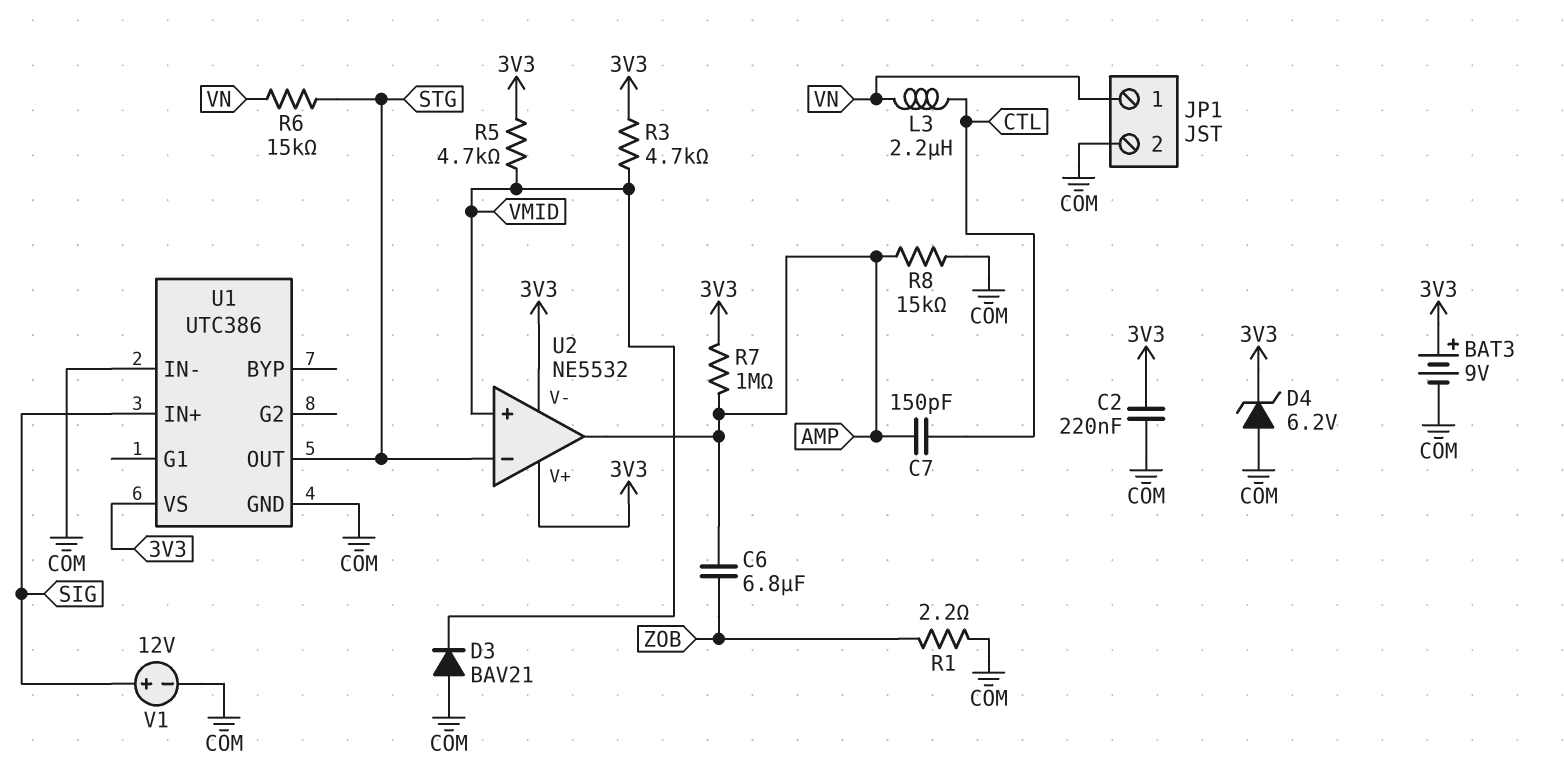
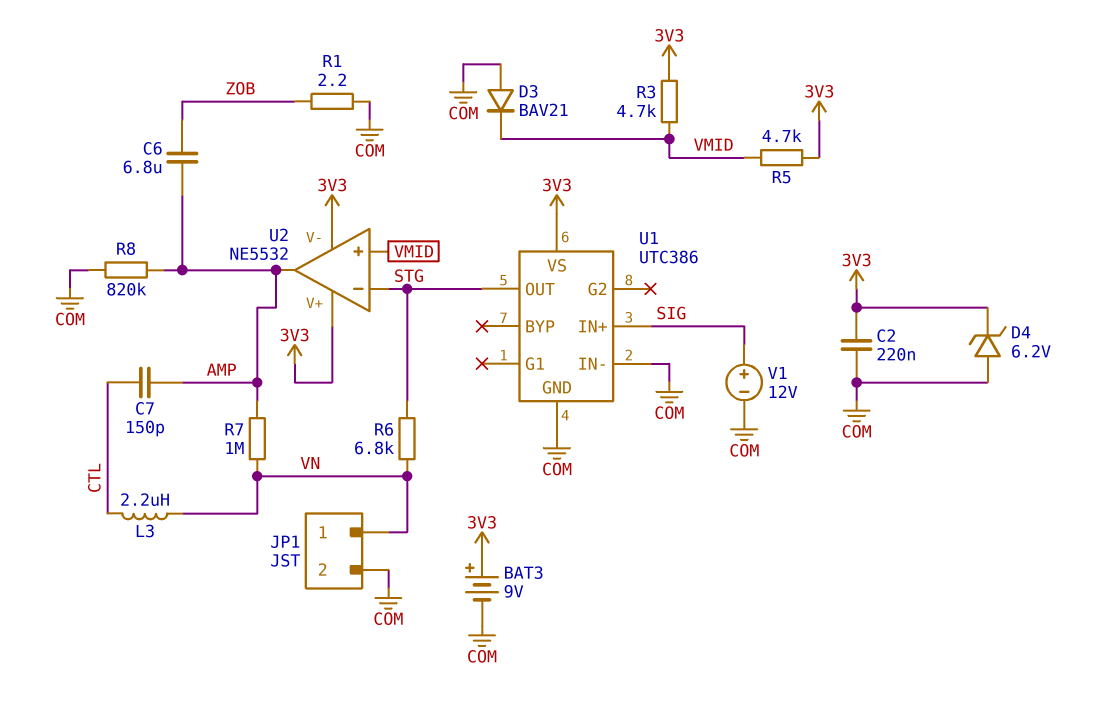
R6: 15k (STG, VN) -> 6.8k (STG, VN)
R7: 1M (3V3, AMP) -> 1M (AMP, VN)
R8: 15k (AMP, COM) -> 820k (AMP, COM)

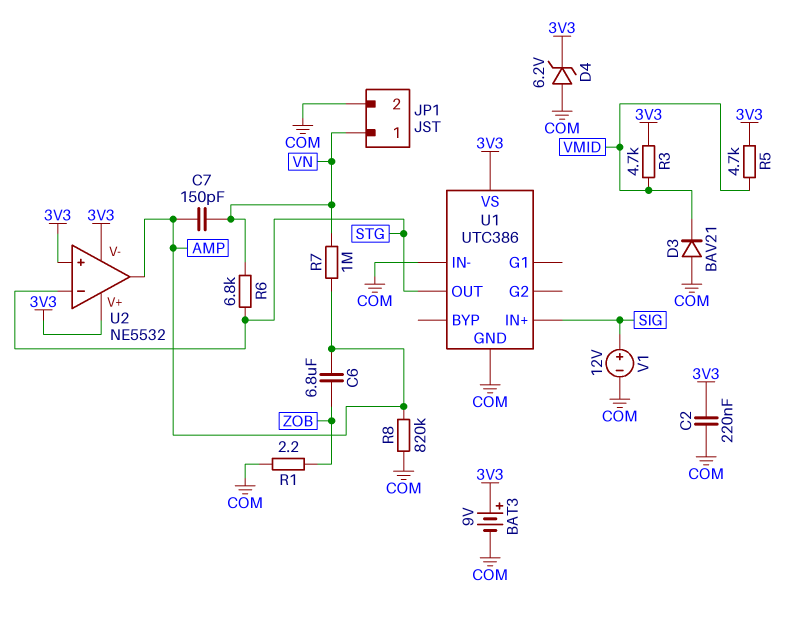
C7: 150pF (AMP, CTL) -> 150pF (AMP, VN)
L3: 2.2uH (CTL, VN) -> none
U2 pin in+: VMID -> 3V3

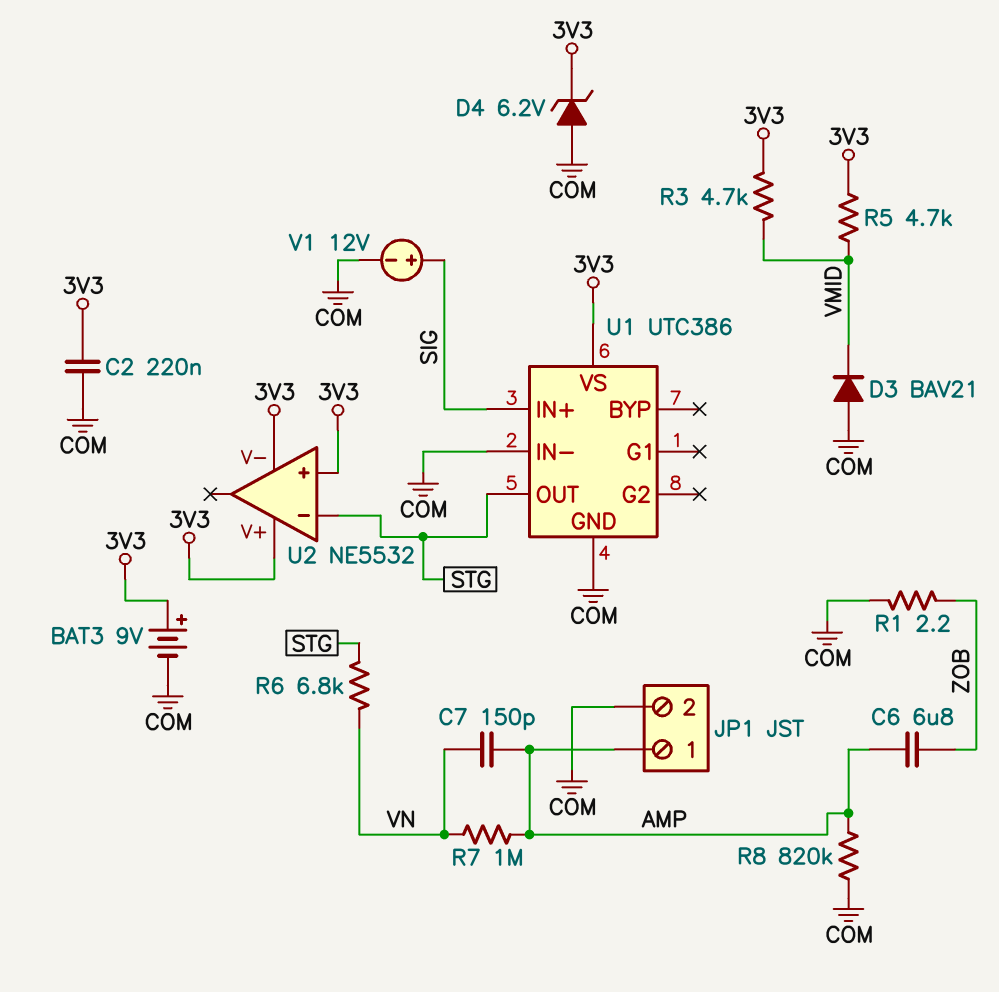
JP1 pin 1: VN -> AMP
U2 pin out: AMP -> none

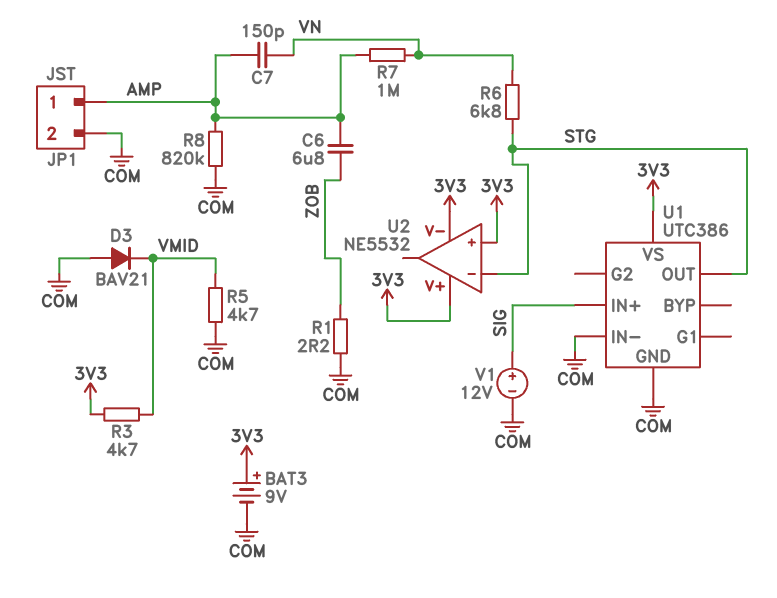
C2: 220nF (3V3, COM) -> none
D4: zener 6.2V (A COM, K 3V3) -> none
R5: 4.7k (3V3, VMID) -> 4.7k (COM, VMID)

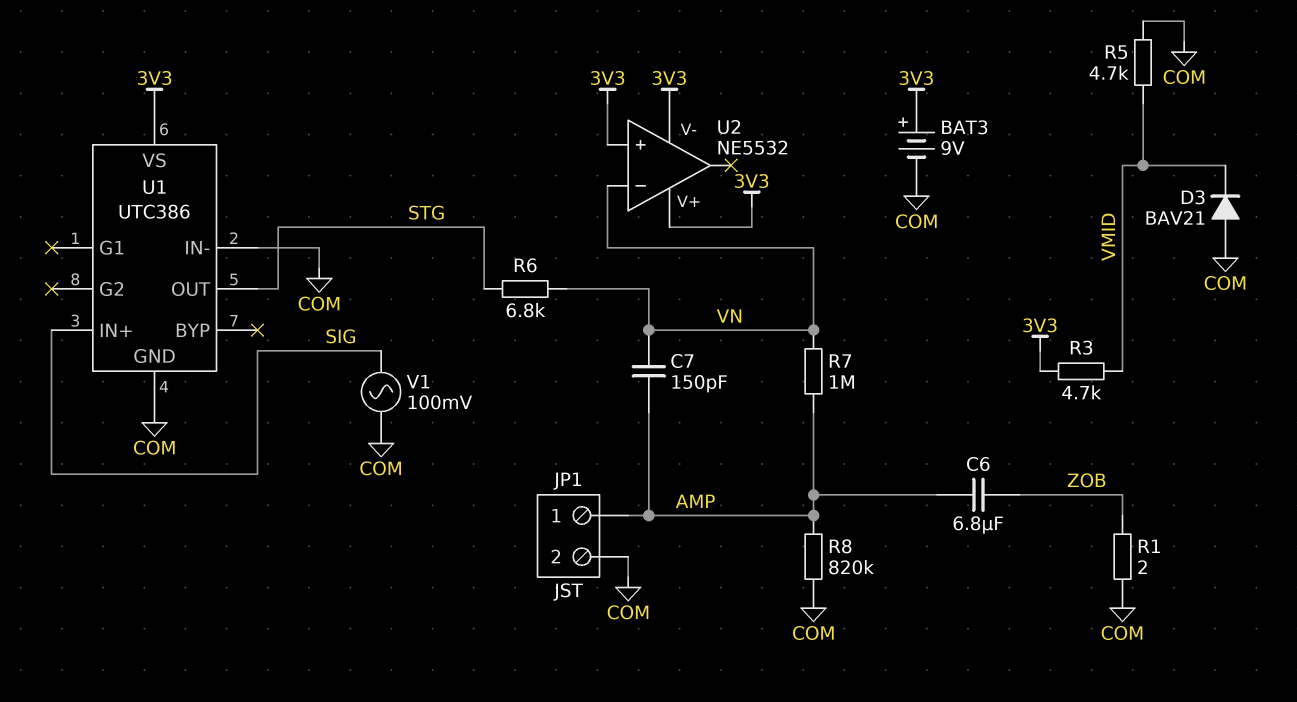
R1: 2.2 (COM, ZOB) -> 2 (COM, ZOB)
U2 pin in-: STG -> VN
V1: 12V (plus SIG, minus COM) -> AC 100mV (COM, SIG)

